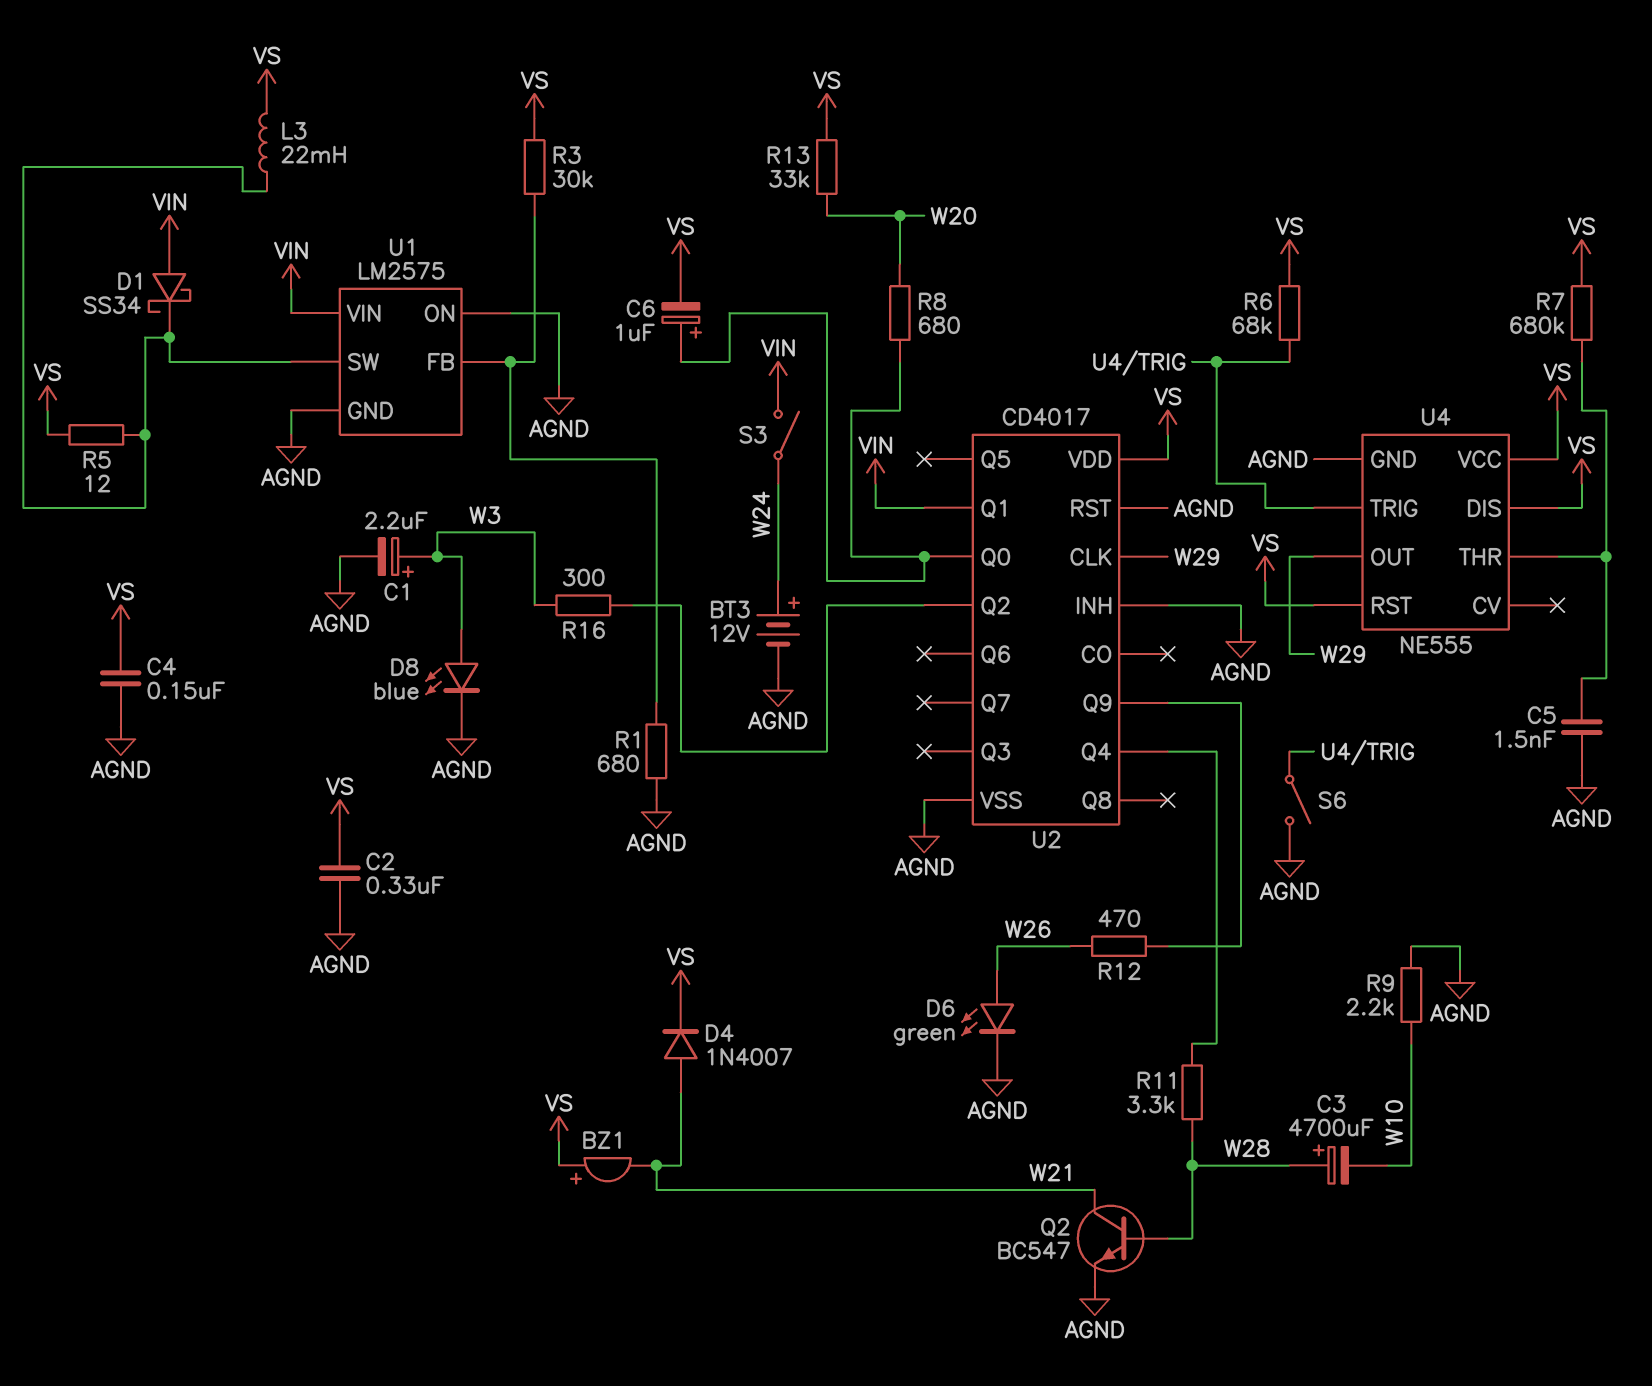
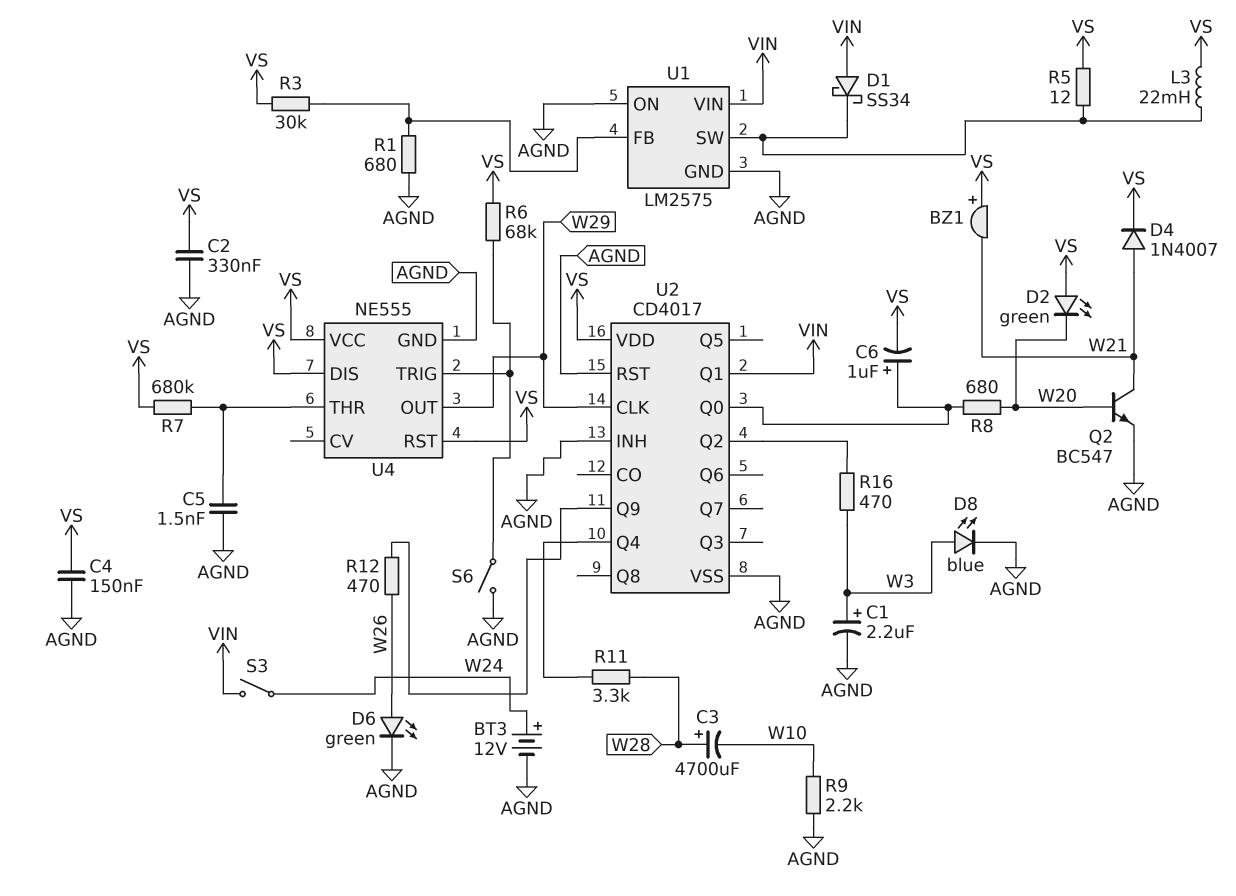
D2: none -> LED green (A VS, K W20)
Q2: NPN BC547 (B W28, C W21, E AGND) -> NPN BC547 (B W20, C W21, E AGND)
R13: 33k (VS, W20) -> none
R16: 300 (U2/Q2, W3) -> 470 (U2/Q2, W3)

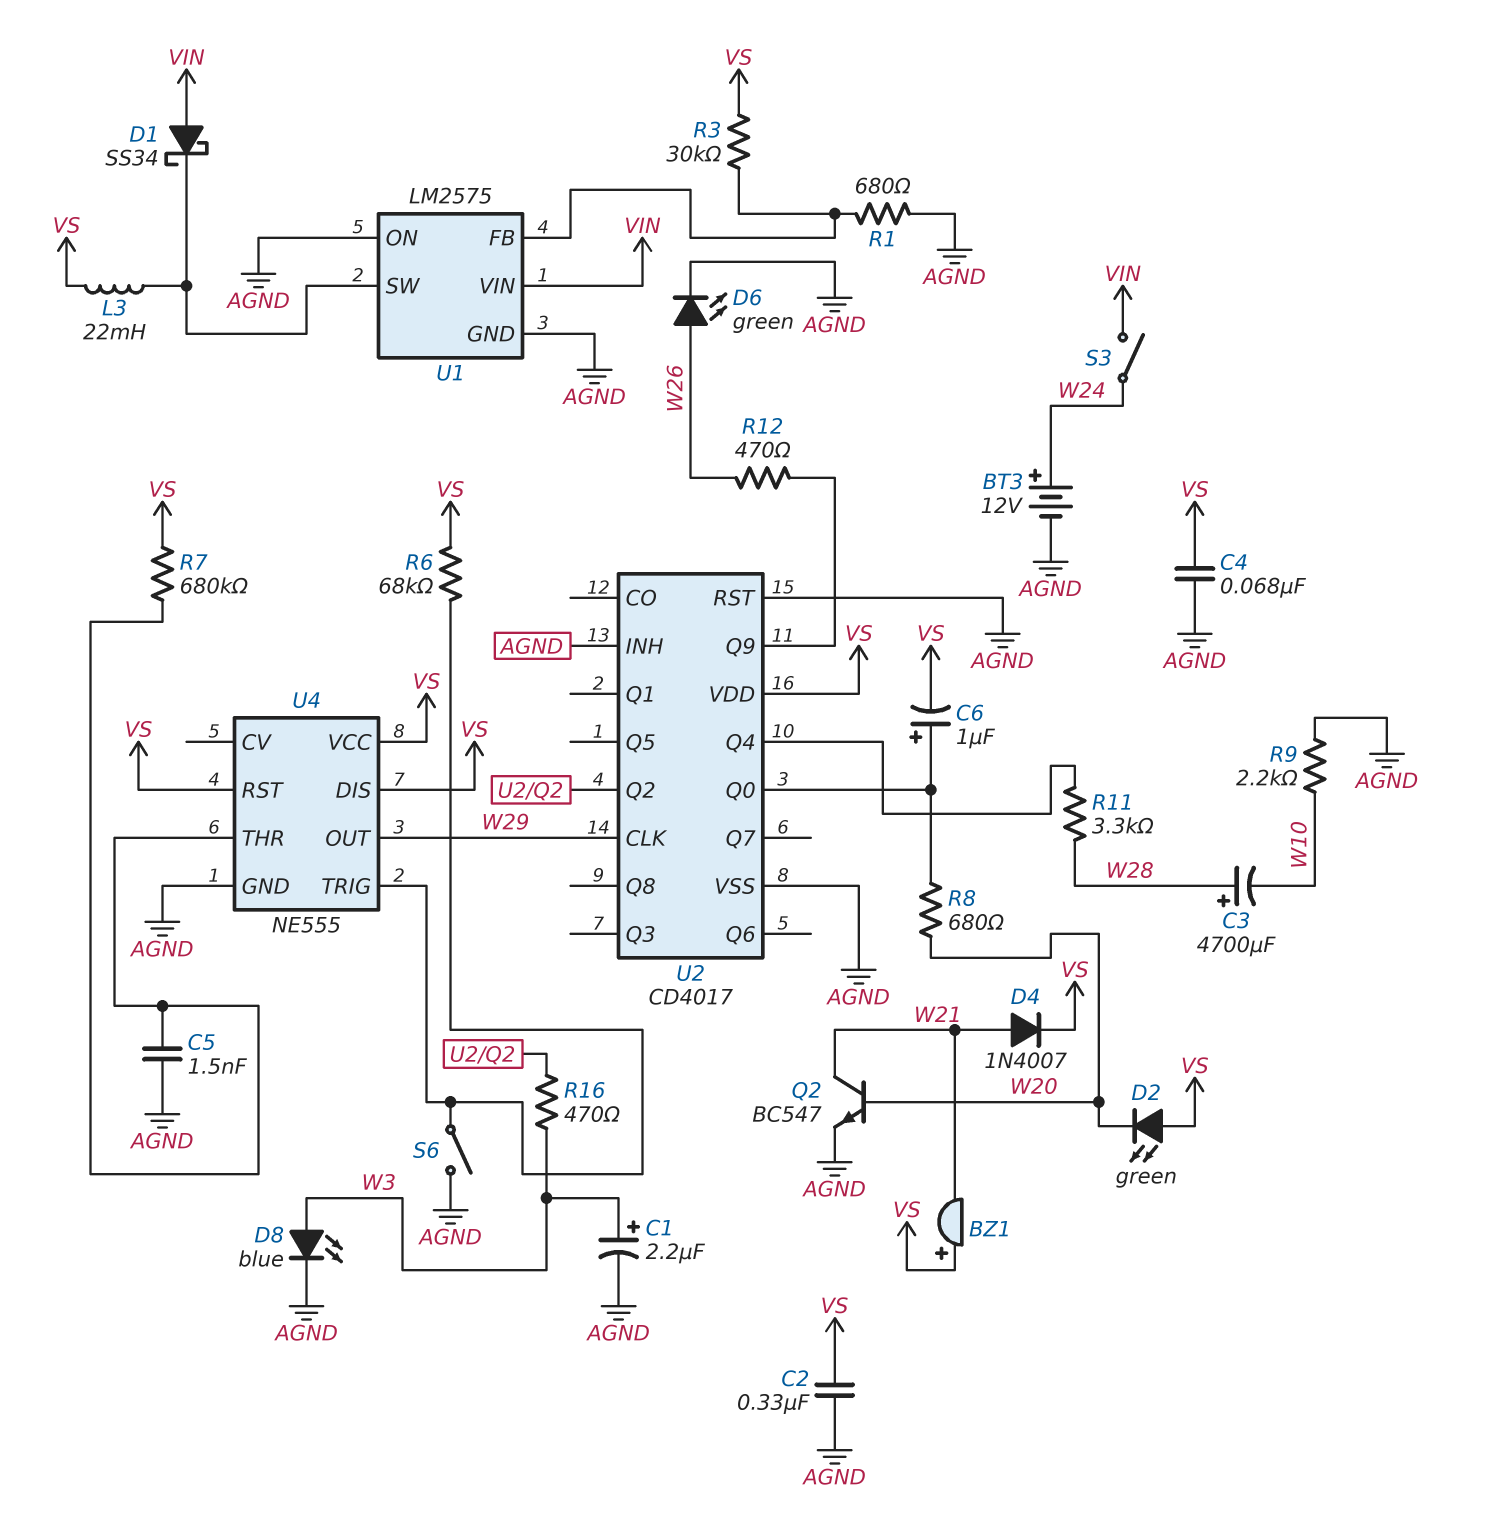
C4: 150nF (AGND, VS) -> 68nF (AGND, VS)
R5: 12 (U1/SW, VS) -> none
U2 pin Q1: VIN -> none

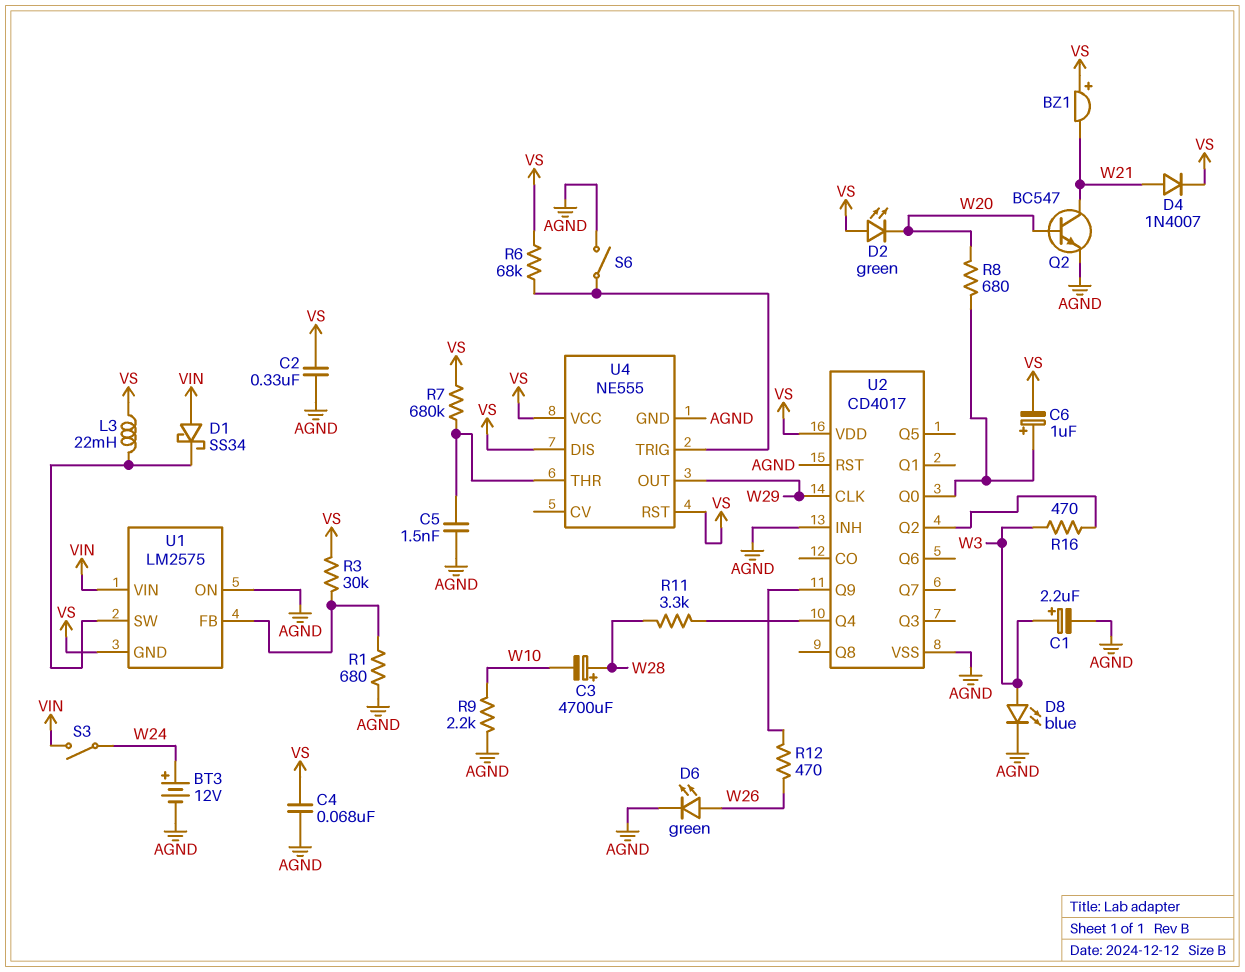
U1 pin GND: AGND -> VS

